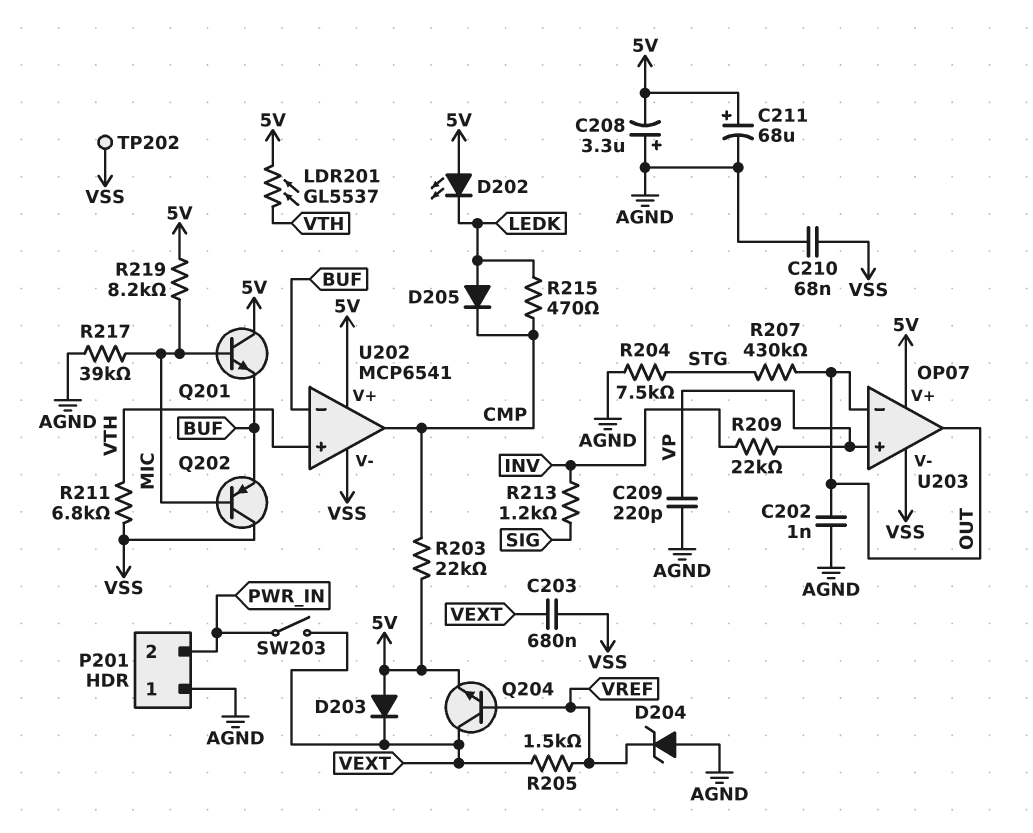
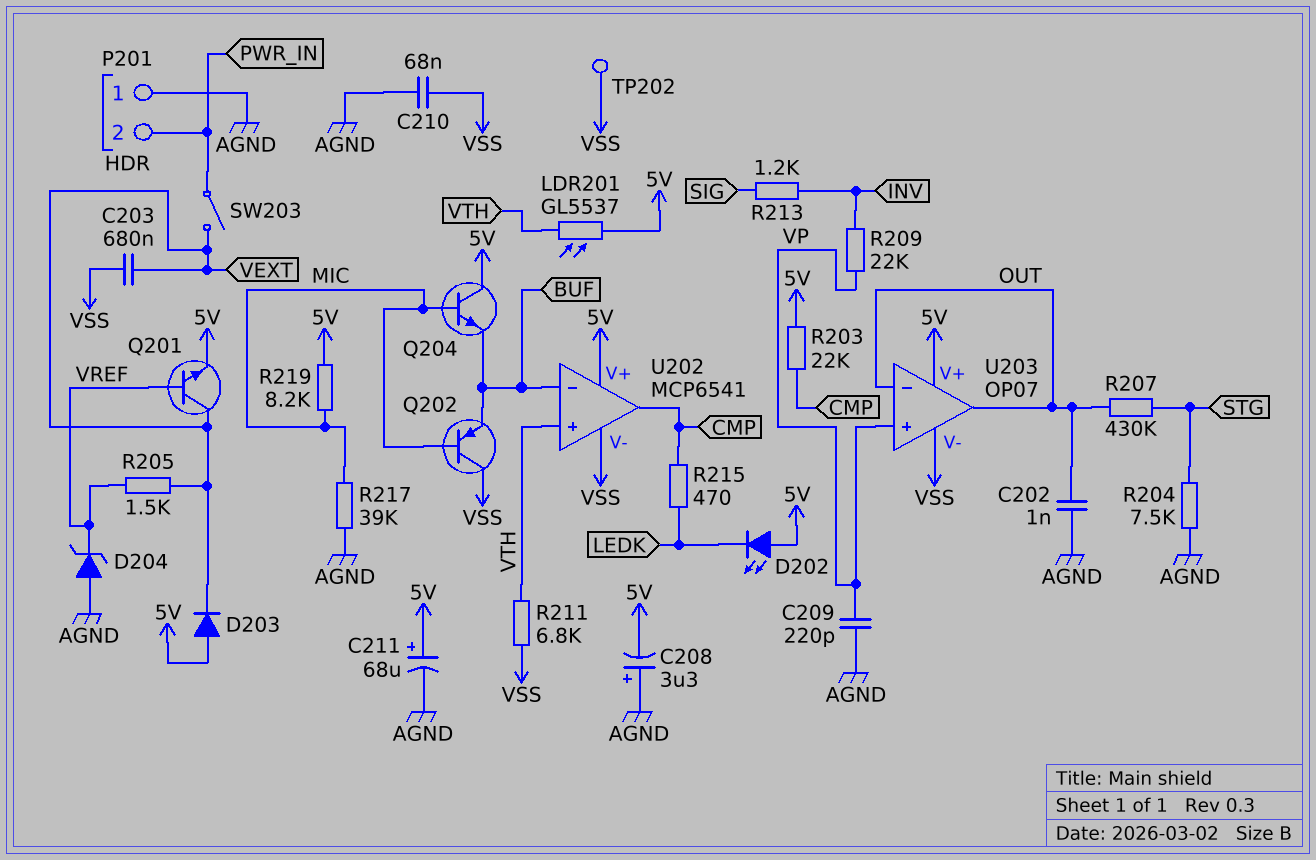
D205: diode (A LEDK, K CMP) -> none
Q201: NPN (B MIC, C 5V, E BUF) -> NPN (B VREF, C VEXT, E 5V)
Q204: NPN (B VREF, C VEXT, E 5V) -> NPN (B MIC, C 5V, E BUF)

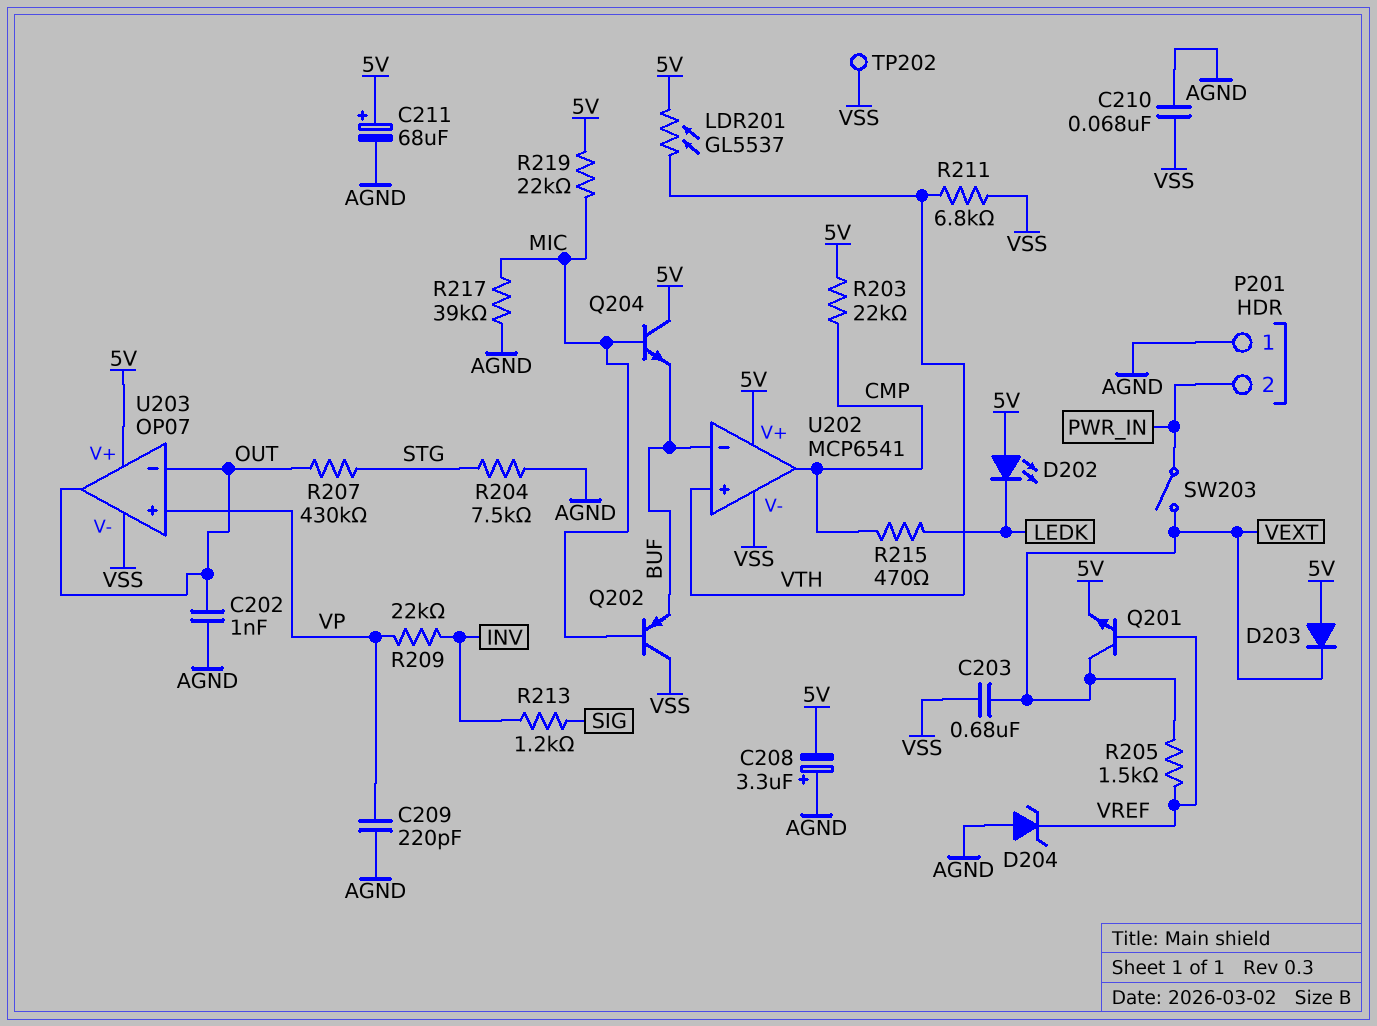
R219: 8.2k (5V, MIC) -> 22k (5V, MIC)

